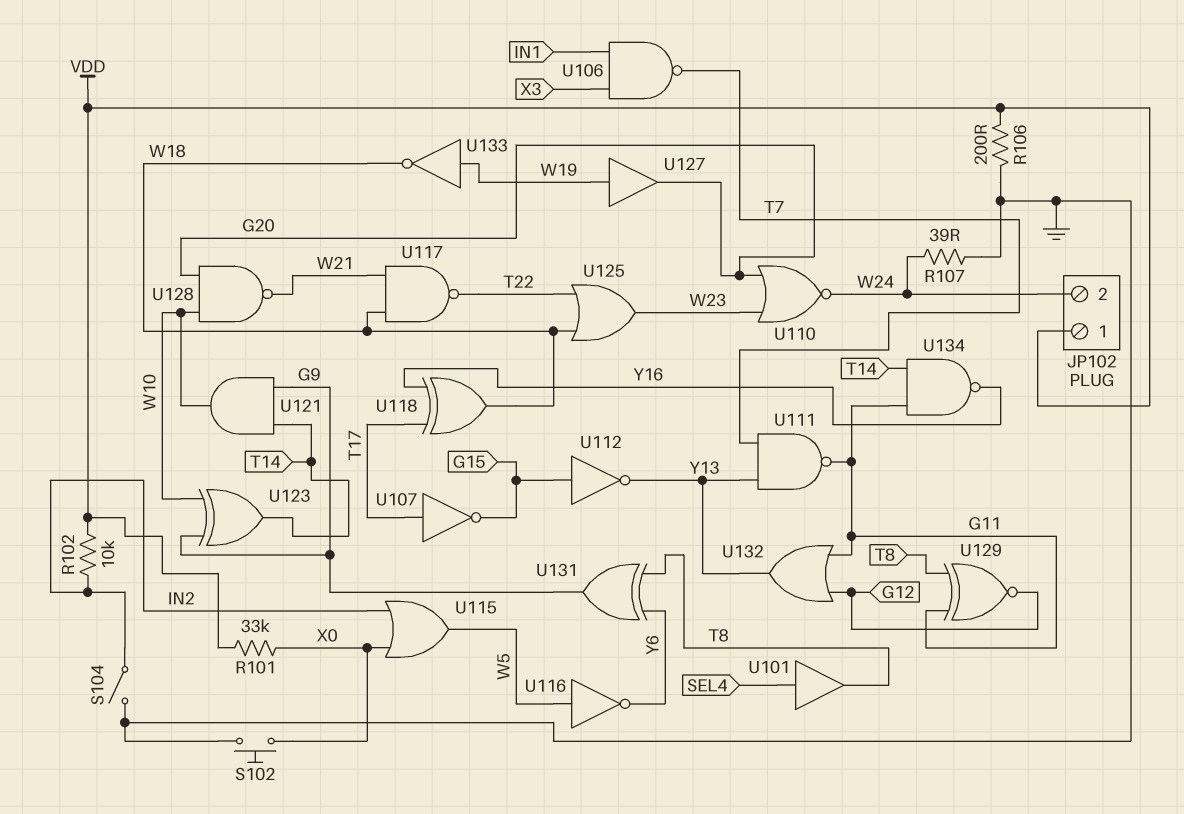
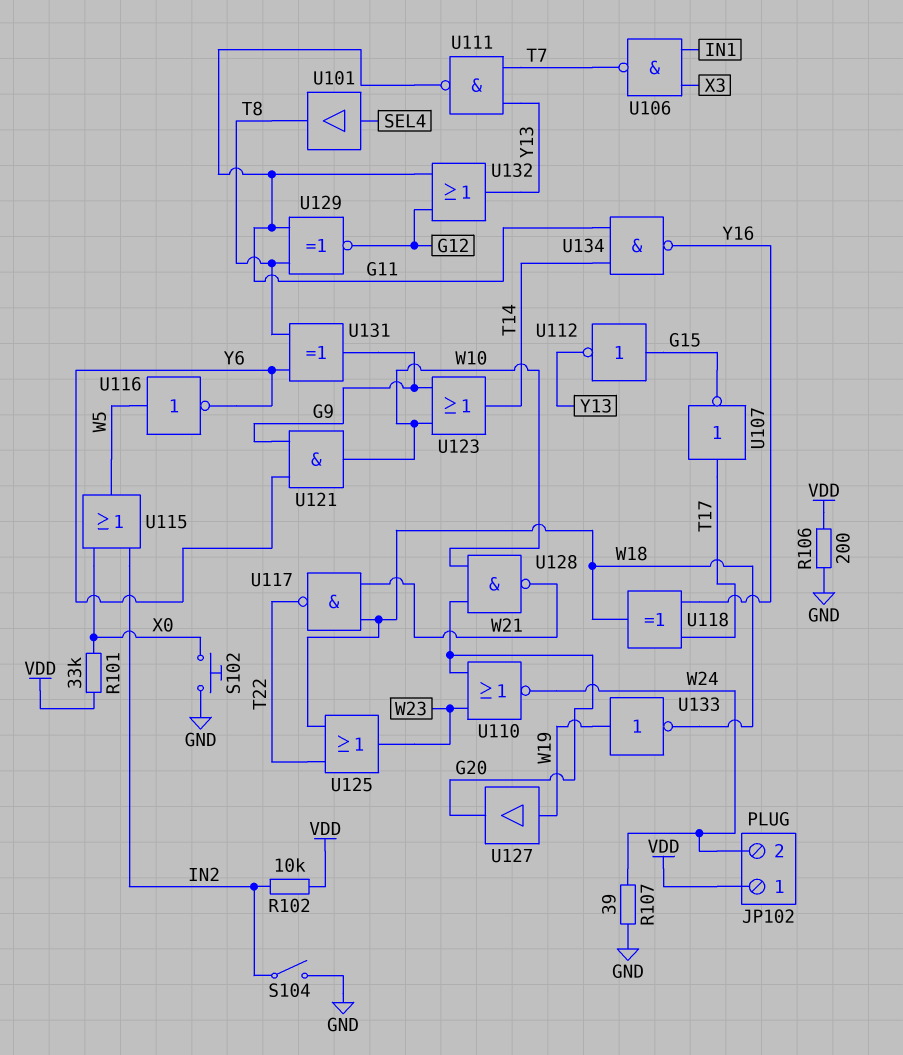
U121: AND (in G9, in T14, out W10) -> AND (in G9, in Y6, out W10)
U123: XOR (in G9, in W10, out T14) -> OR (in G9, in W10, out T14)

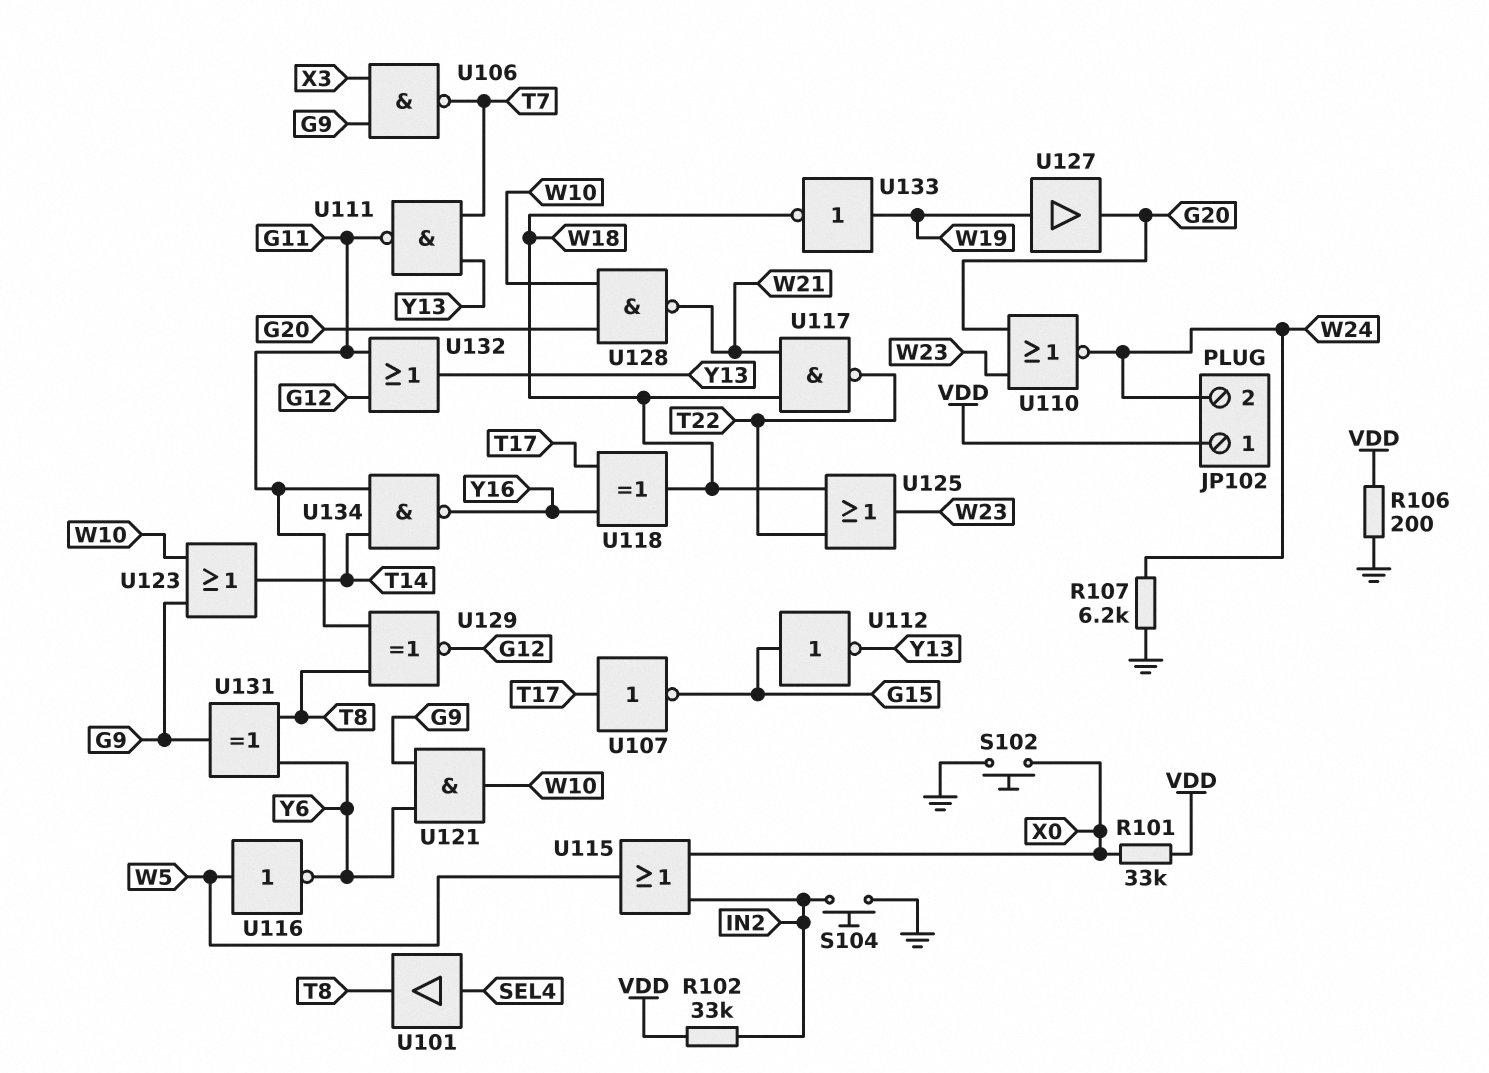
R102: 10k (IN2, VDD) -> 33k (IN2, VDD)
R107: 39 (GND, W24) -> 6.2k (GND, W24)
S104: switch (GND, IN2) -> button (GND, IN2)
U106: NAND (in IN1, in X3, out T7) -> NAND (in G9, in X3, out T7)

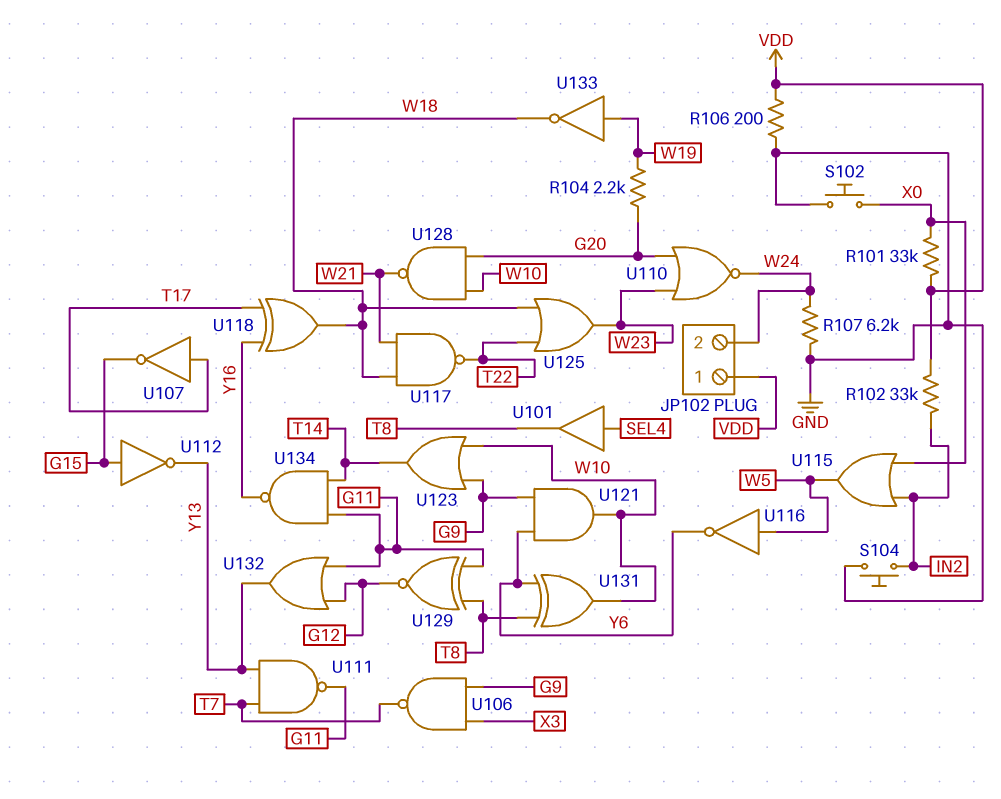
R104: none -> 2.2k (G20, W19)
U127: buffer (in W19, out G20) -> none
U131: XOR (in T8, in Y6, out G9) -> XOR (in T8, in Y6, out W10)

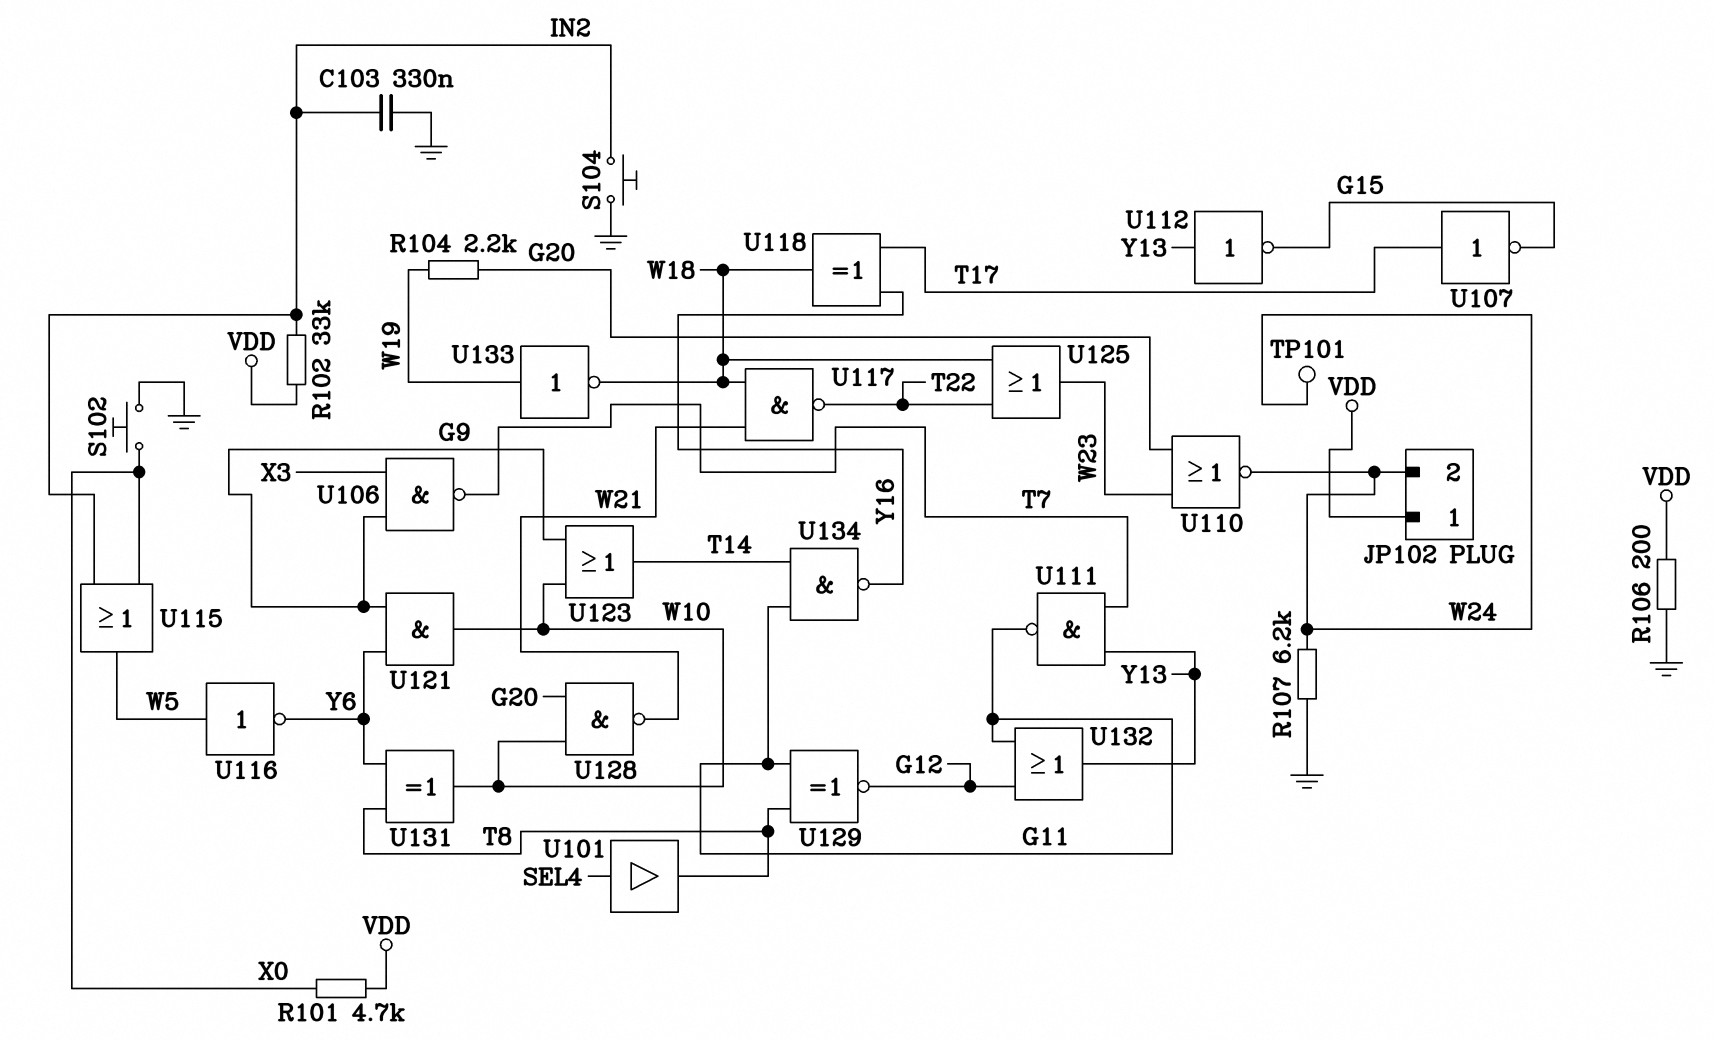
C103: none -> 330nF (GND, IN2)
R101: 33k (VDD, X0) -> 4.7k (VDD, X0)
TP101: none -> test point (W24)
U112: NOT (in G15, out Y13) -> NOT (in Y13, out G15)

